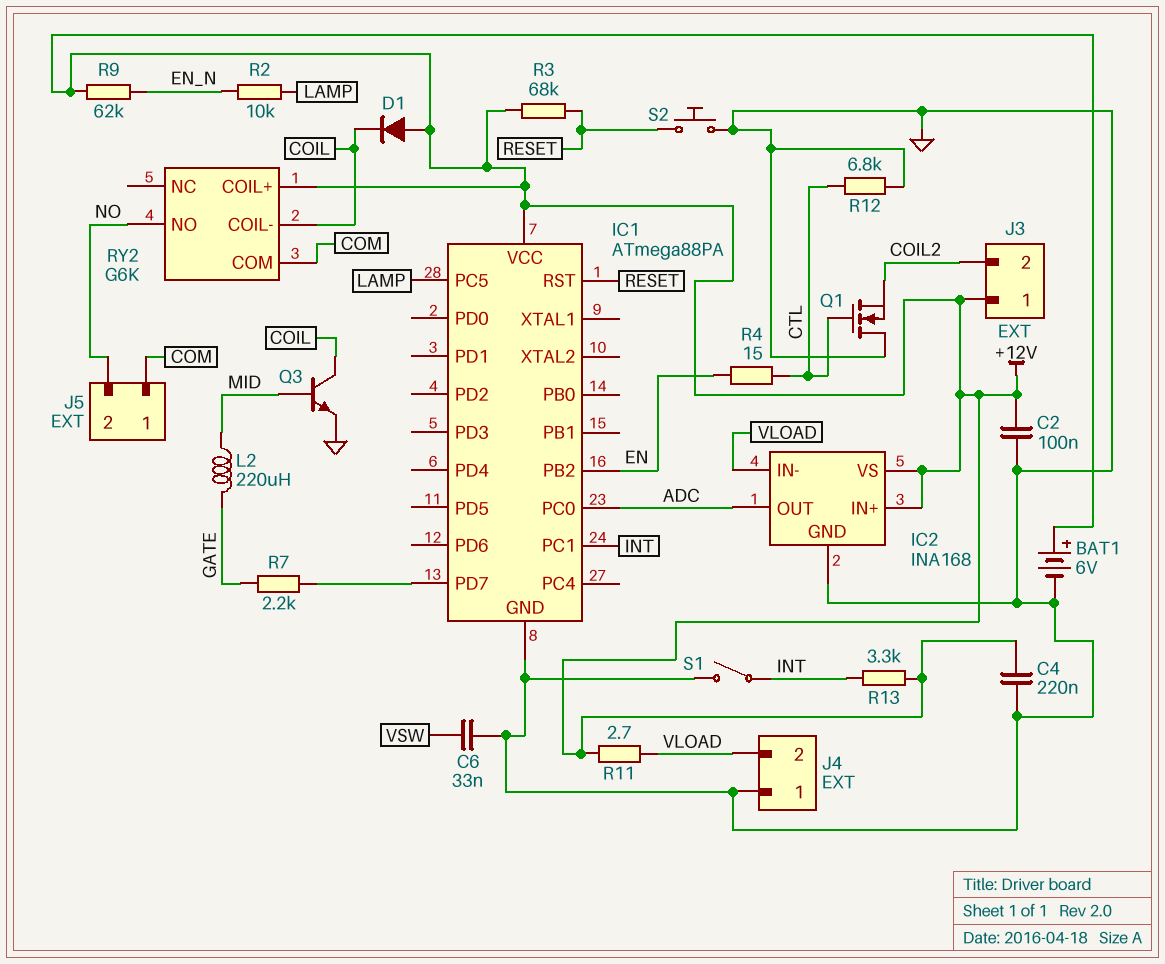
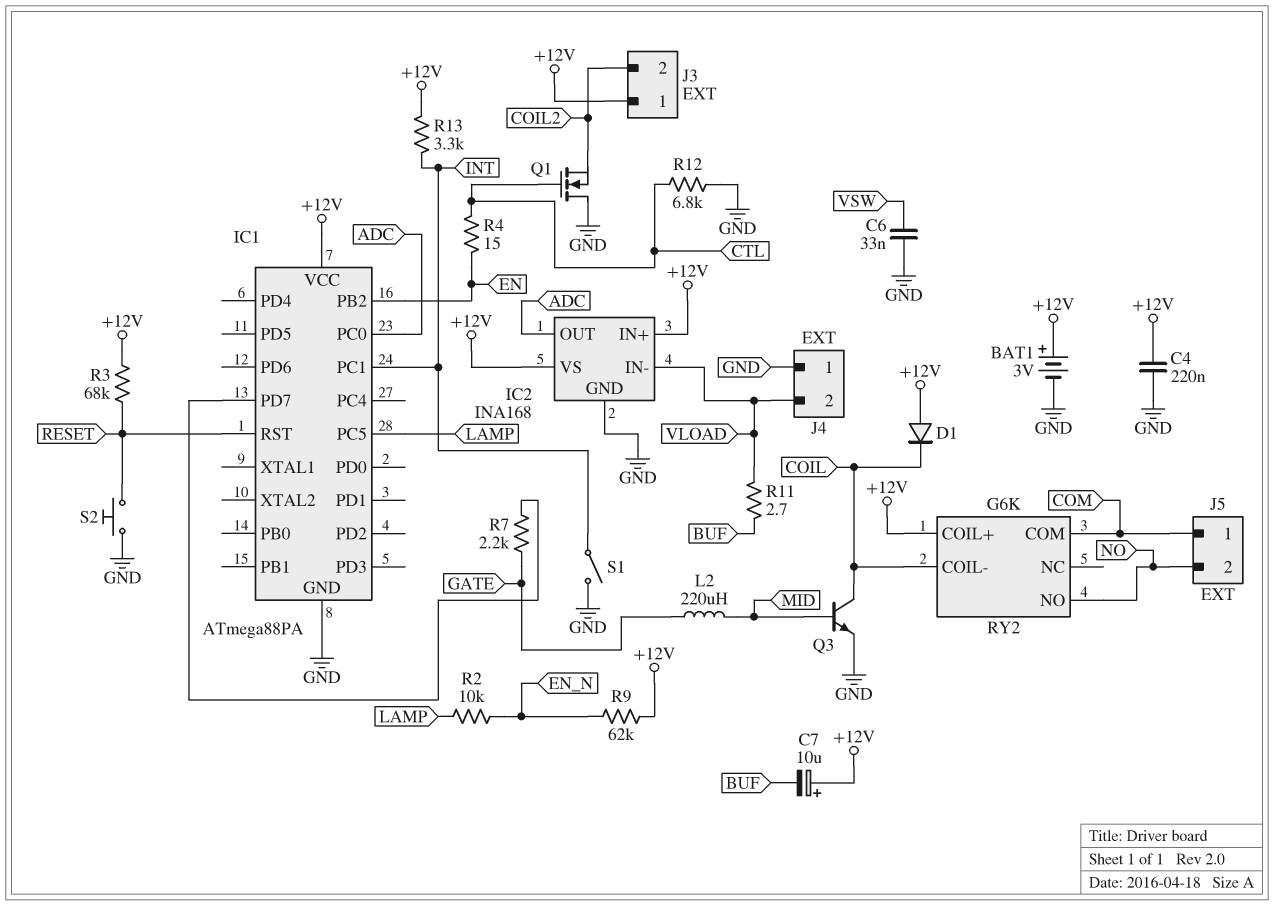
BAT1: 6V (plus +12V, minus GND) -> 3V (plus +12V, minus GND)
C2: 100nF (+12V, GND) -> none
C7: none -> 10uF (plus +12V, minus BUF)
R11: 2.7 (+12V, VLOAD) -> 2.7 (BUF, VLOAD)

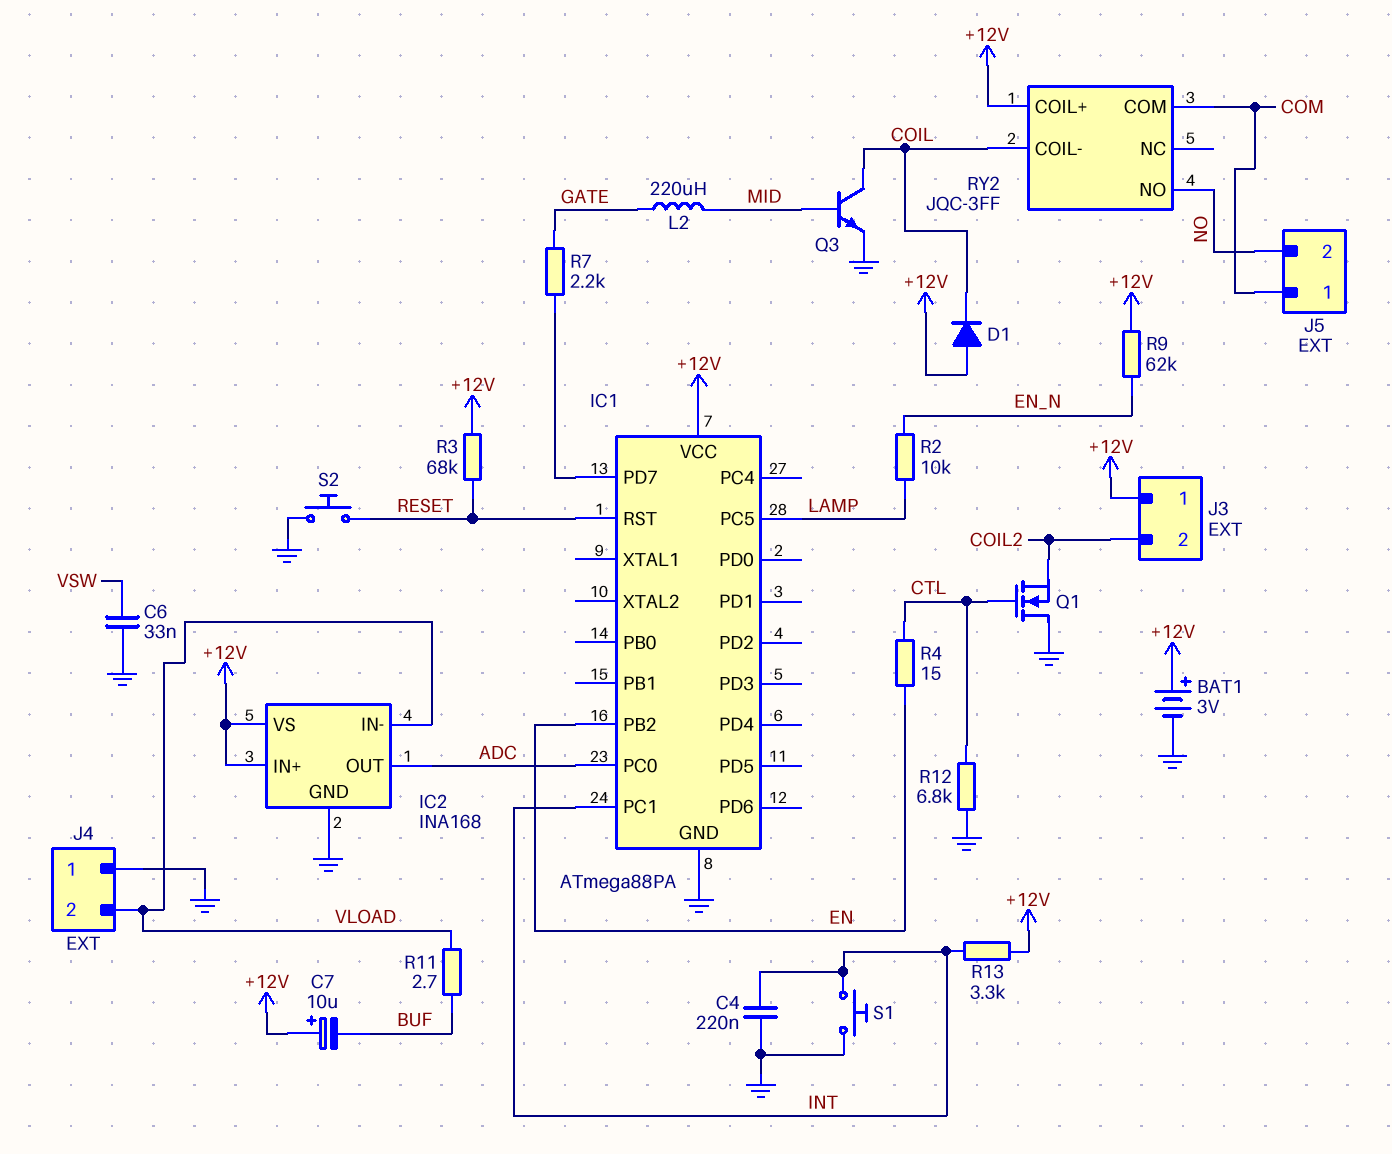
C4: 220nF (+12V, GND) -> 220nF (GND, INT)
RY2: G6K -> JQC-3FF
S1: switch (GND, INT) -> button (GND, INT)

